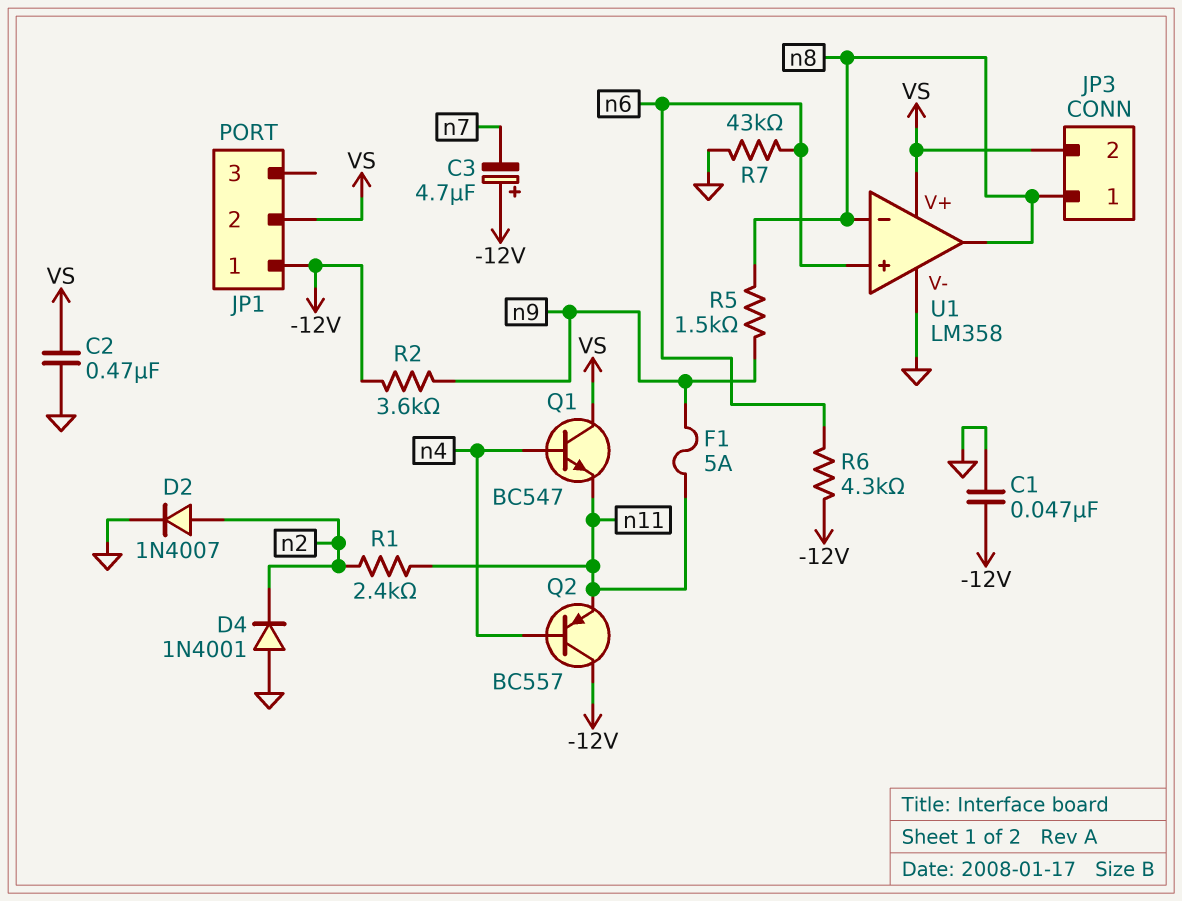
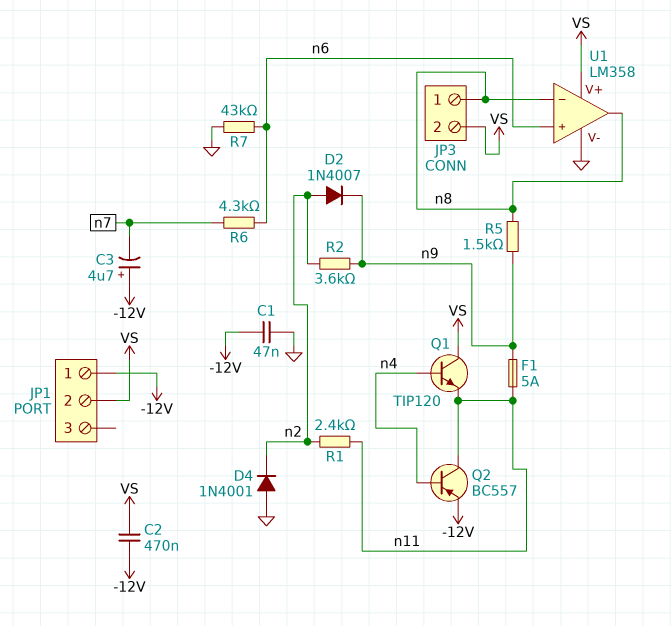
C2: 470nF (GND, VS) -> 470nF (-12V, VS)
D2: diode 1N4007 (A n2, K GND) -> diode 1N4007 (A n2, K n9)
Q1: NPN BC547 (B n4, C VS, E n11) -> NPN TIP120 (B n4, C VS, E n11)
Q2: PNP BC557 (B n4, C -12V, E n11) -> PNP BC557 (B n4, C n11, E -12V)
R2: 3.6k (-12V, n9) -> 3.6k (n2, n9)
R6: 4.3k (-12V, n6) -> 4.3k (n6, n7)

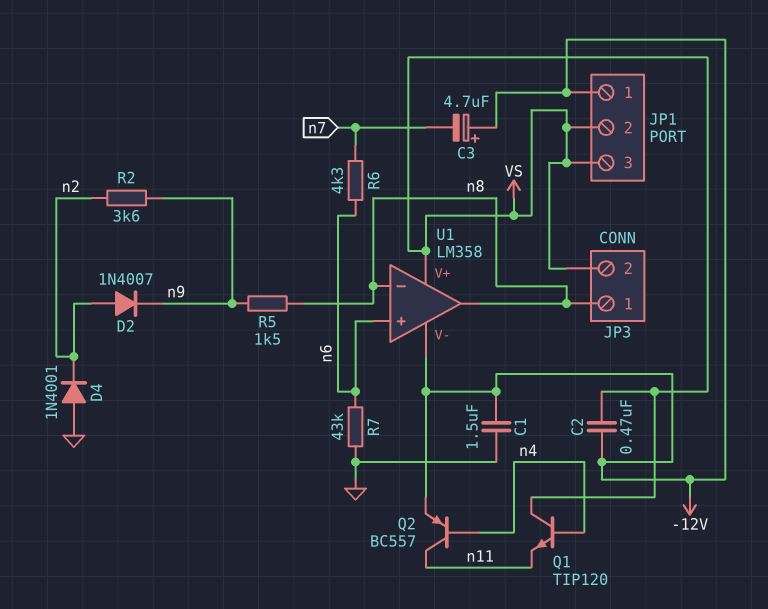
C1: 47nF (-12V, GND) -> 1.5uF (-12V, GND)
F1: 5A (n9, n11) -> none
JP1 pin 3: none -> VS
R1: 2.4k (n2, n11) -> none
U1 pin V-: GND -> -12V

